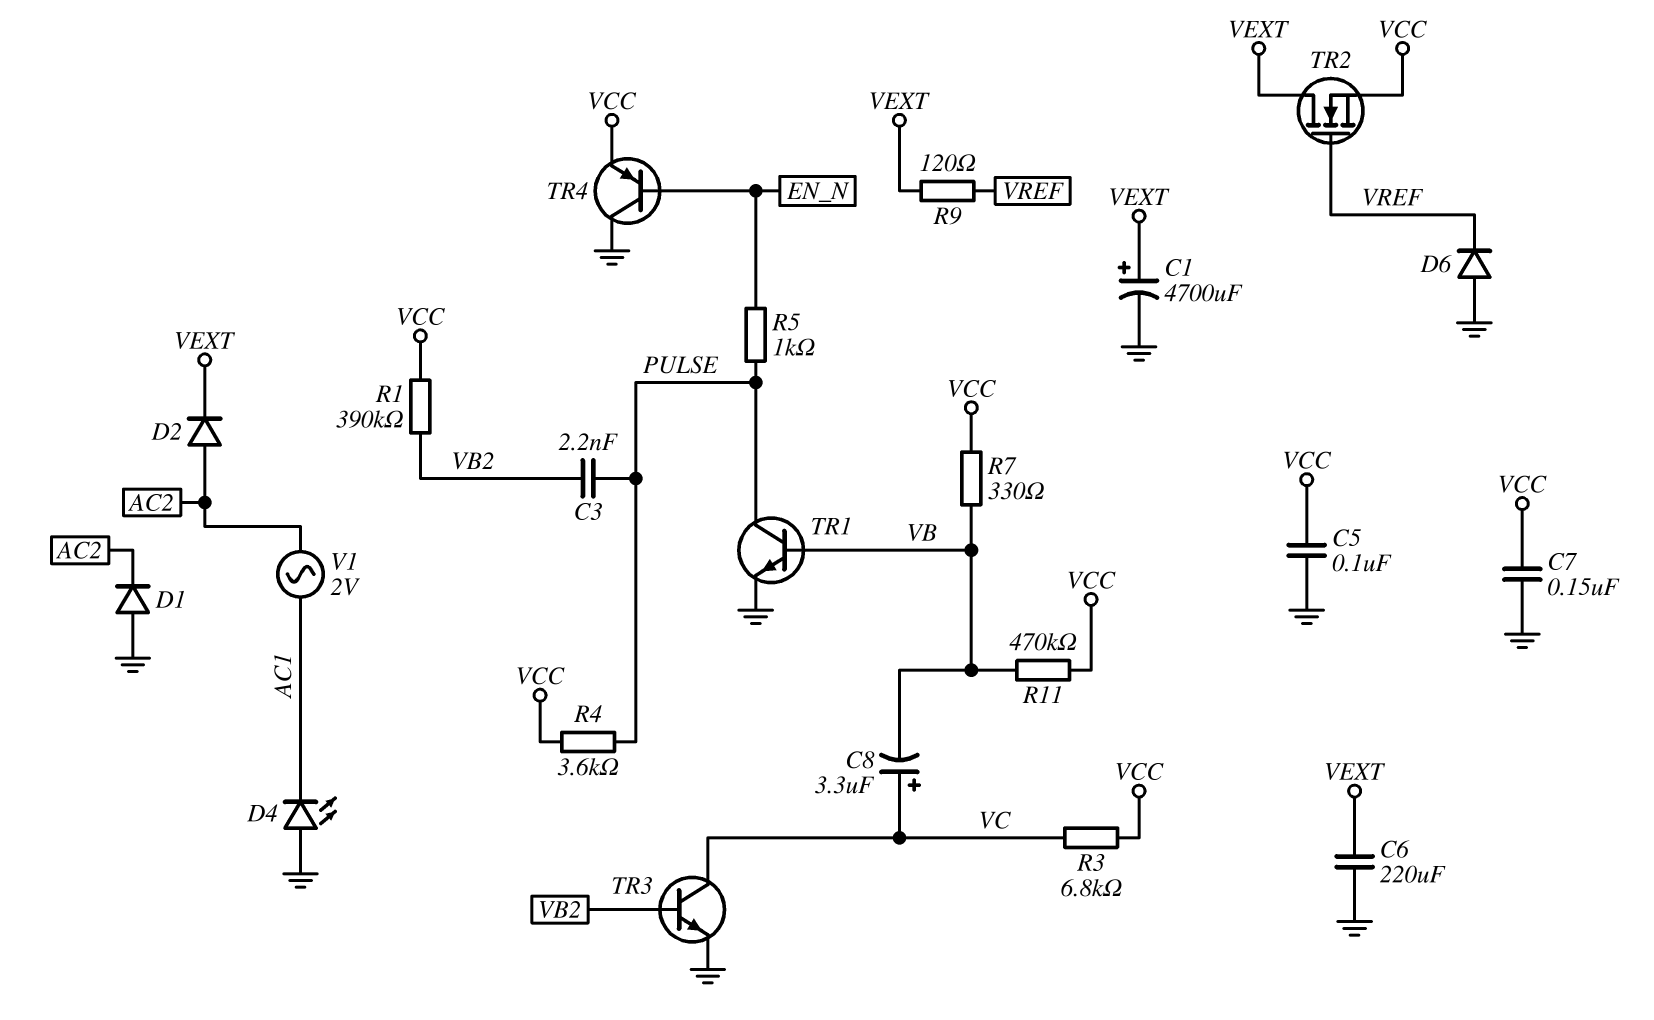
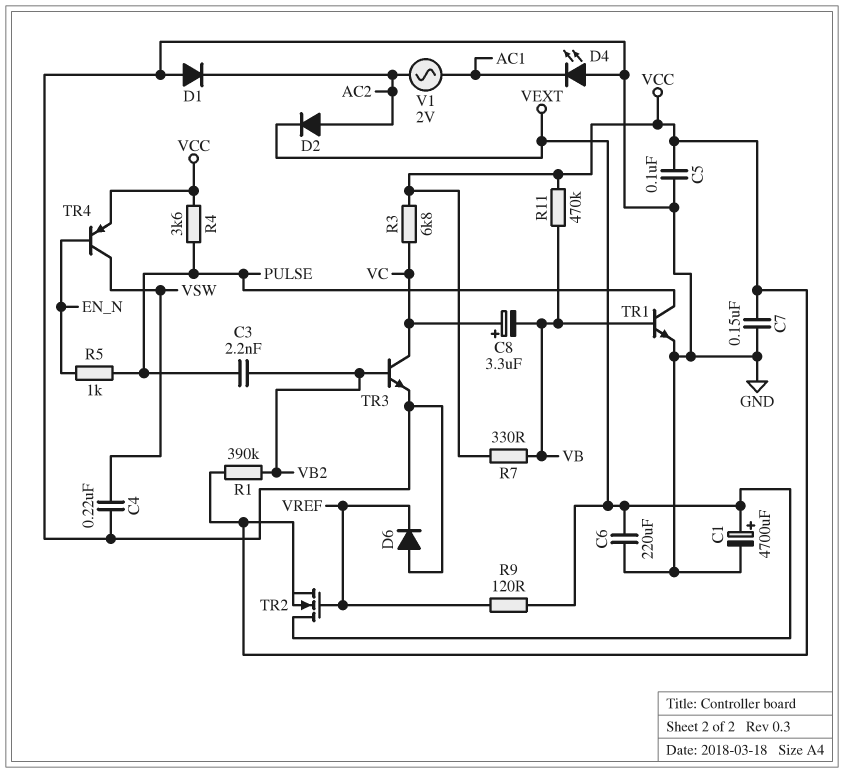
C4: none -> 220nF (GND, VSW)
TR4: PNP (B EN_N, C GND, E VCC) -> PNP (B EN_N, C VSW, E VCC)

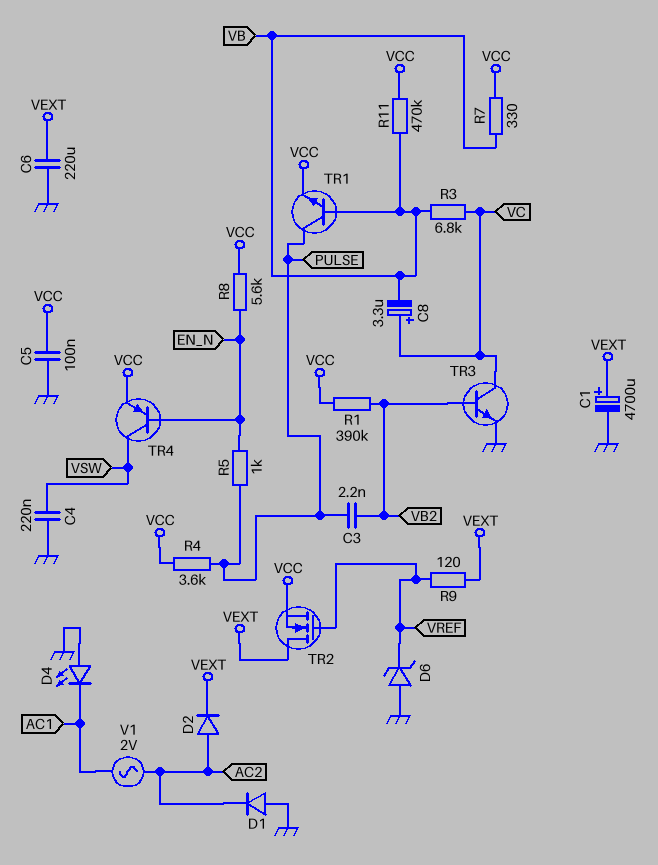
C7: 150nF (GND, VCC) -> none
D6: diode (A GND, K VREF) -> zener (A GND, K VREF)
R3: 6.8k (VC, VCC) -> 6.8k (VB, VC)
R8: none -> 5.6k (EN_N, VCC)
TR1: NPN (B VB, C PULSE, E GND) -> NPN (B VB, C PULSE, E VCC)

